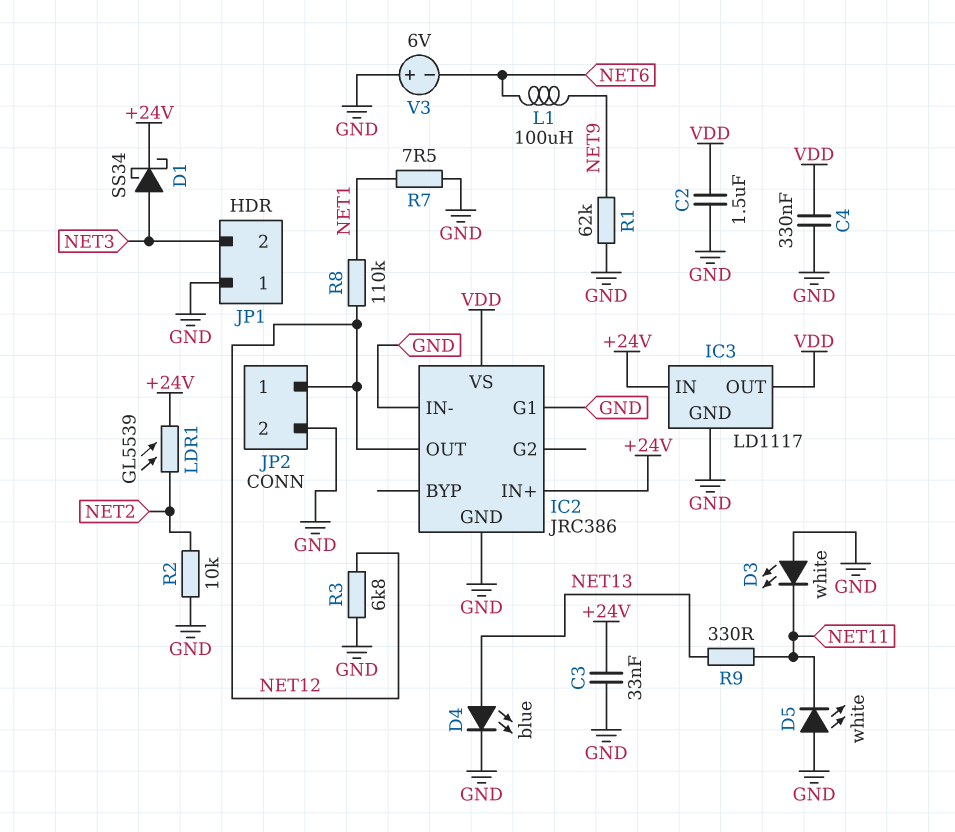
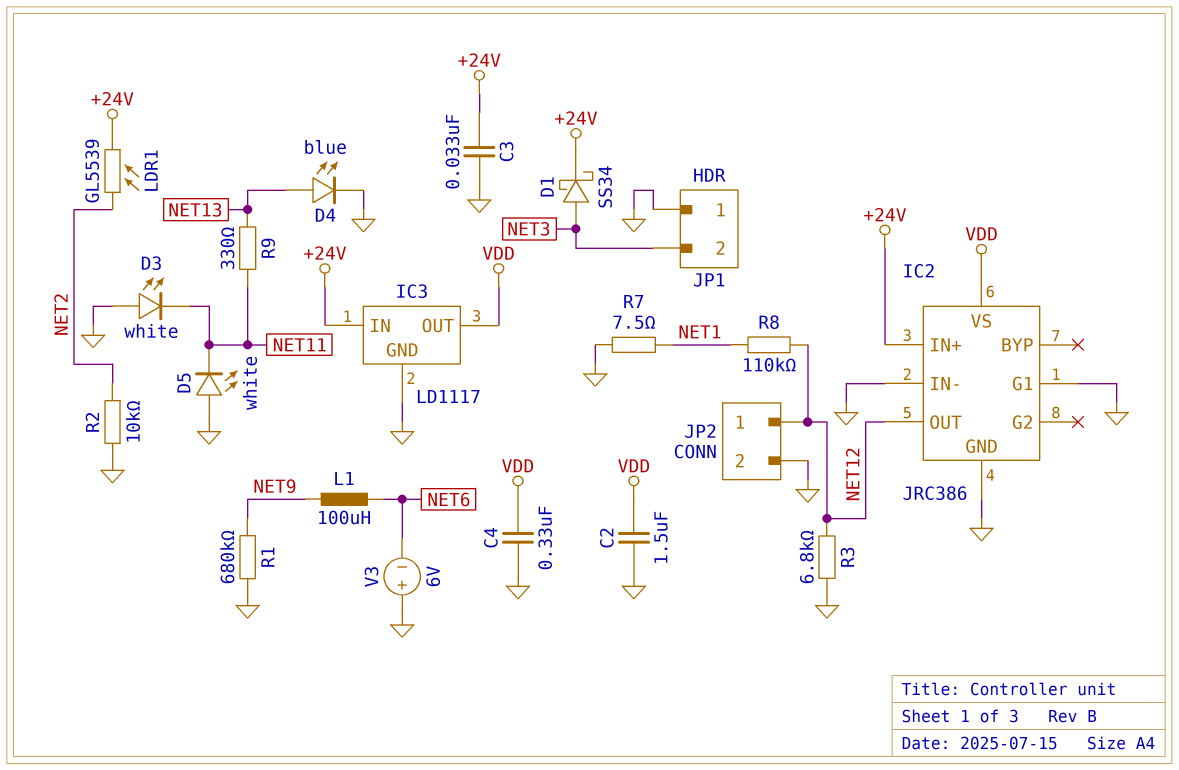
R1: 62k (GND, NET9) -> 680k (GND, NET9)

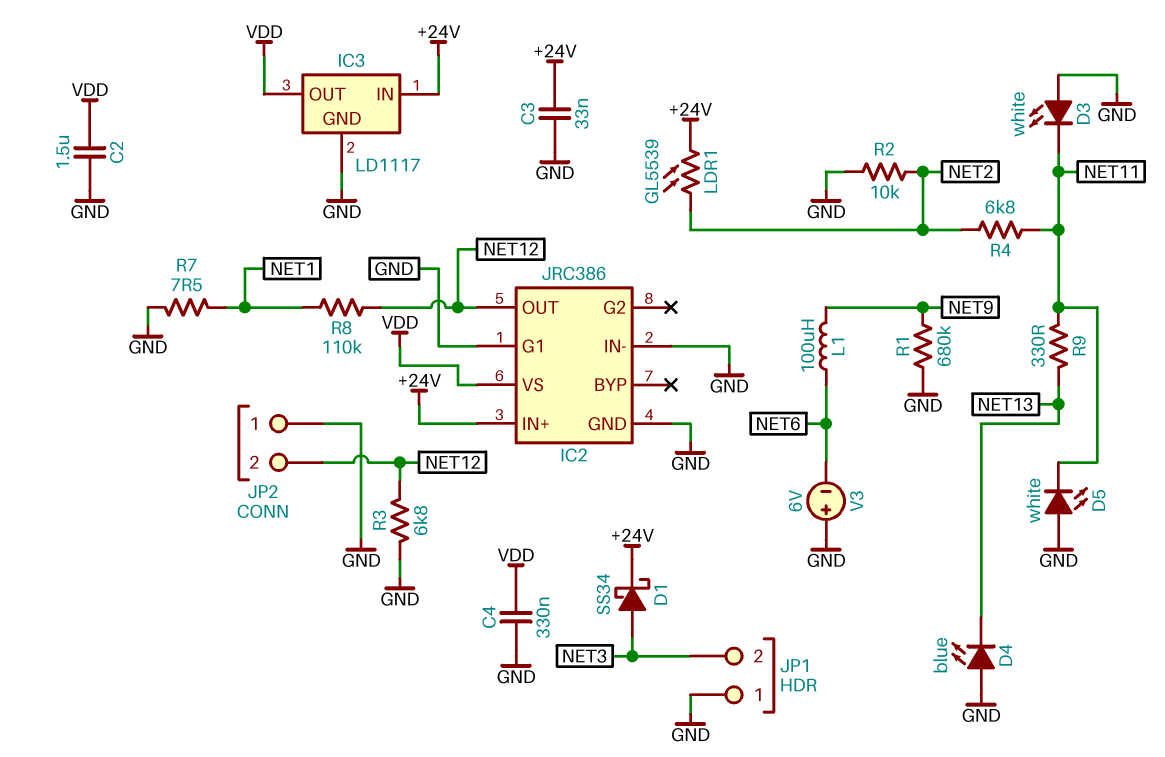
D4: LED blue (A NET13, K GND) -> LED blue (A GND, K NET13)
JP2 pin 1: NET12 -> GND
JP2 pin 2: GND -> NET12
R4: none -> 6.8k (NET2, NET11)

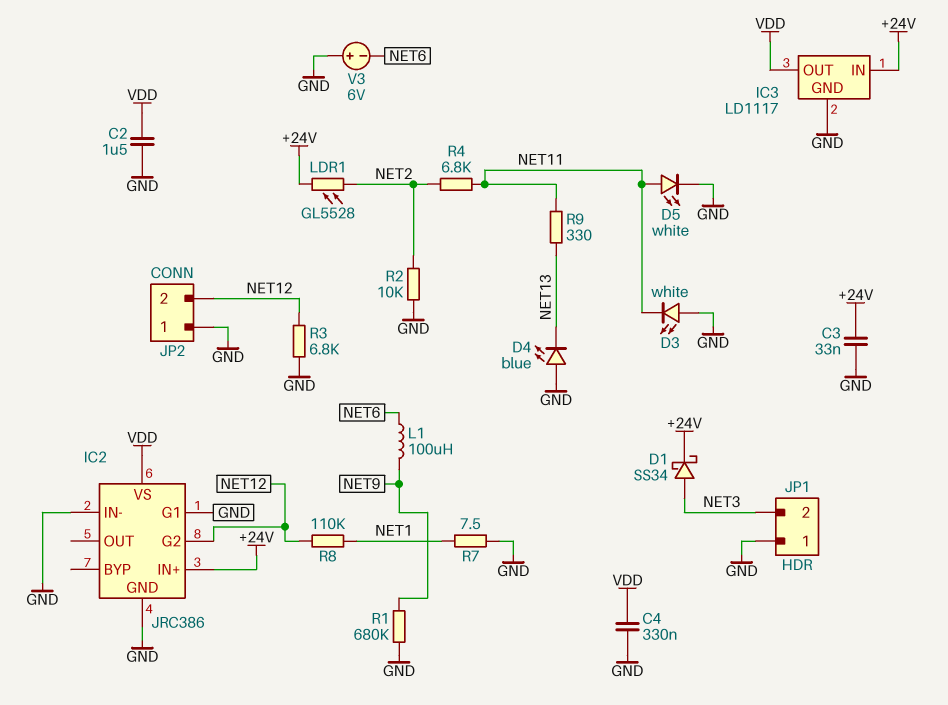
D5: LED white (A GND, K NET11) -> LED white (A NET11, K GND)
IC2 pin G2: none -> NET12
IC2 pin OUT: NET12 -> none
LDR1: GL5539 (+24V, NET2) -> GL5528 (+24V, NET2)

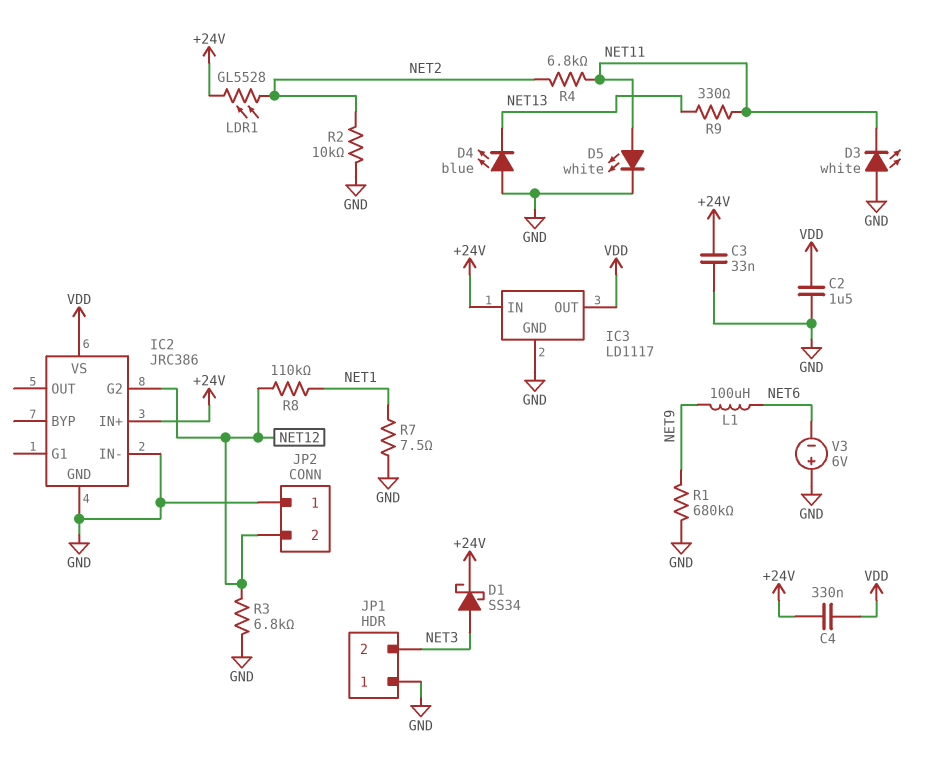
C4: 330nF (GND, VDD) -> 330nF (+24V, VDD)
IC2 pin G1: GND -> none

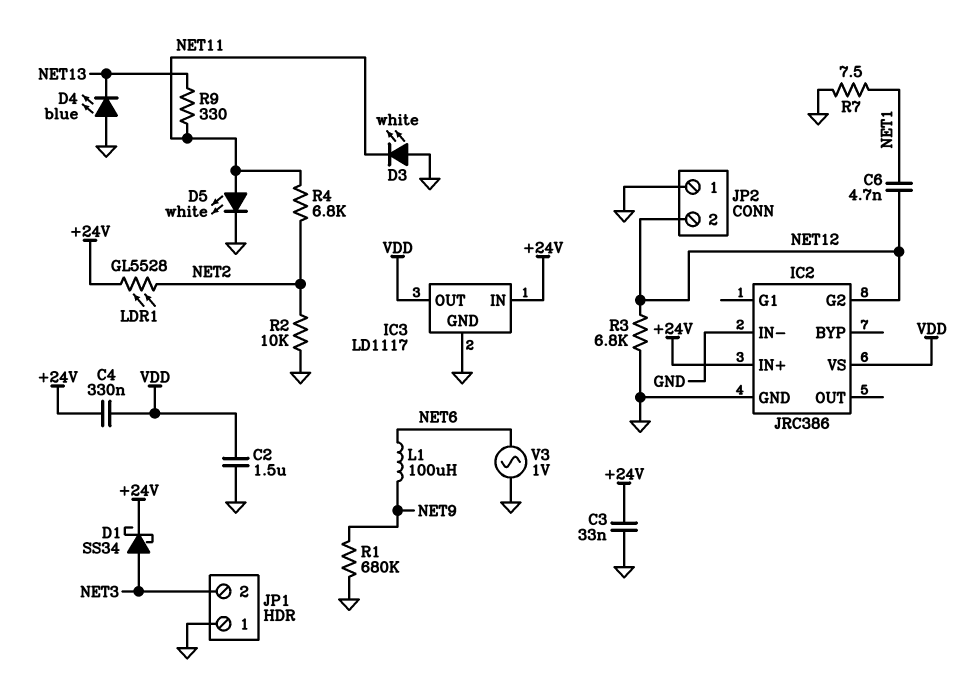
C6: none -> 4.7nF (NET1, NET12)
R8: 110k (NET1, NET12) -> none
V3: 6V (plus GND, minus NET6) -> AC 1V (GND, NET6)

